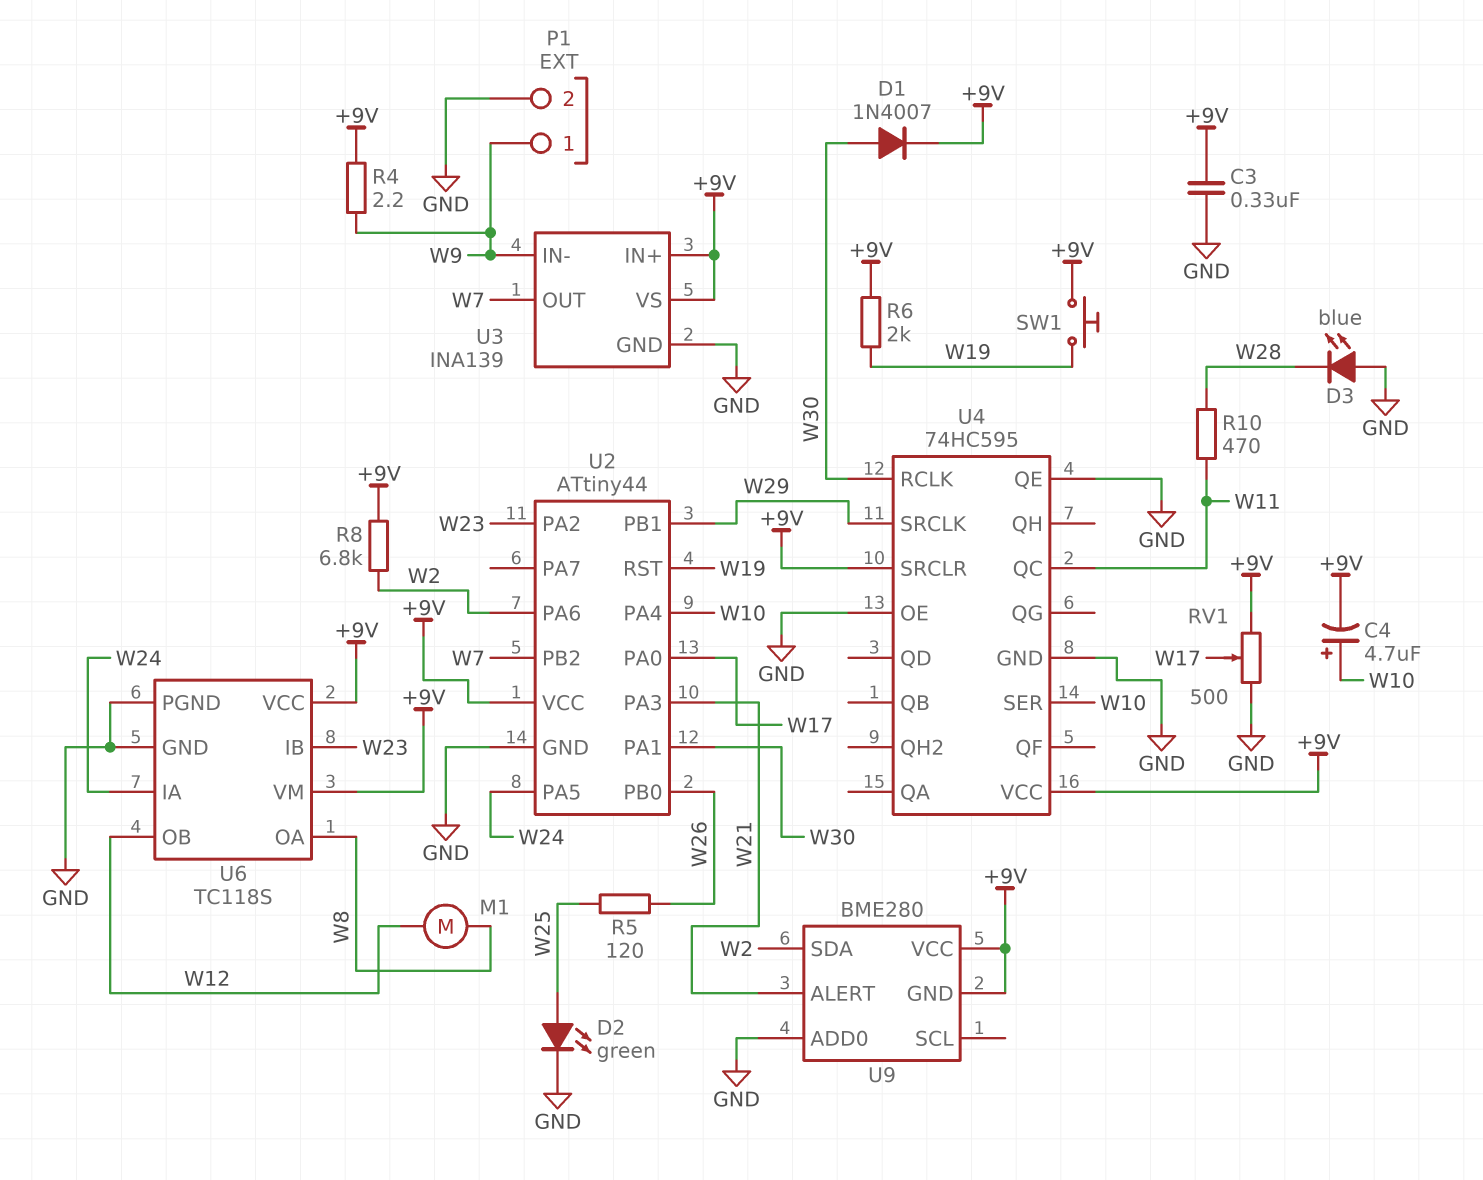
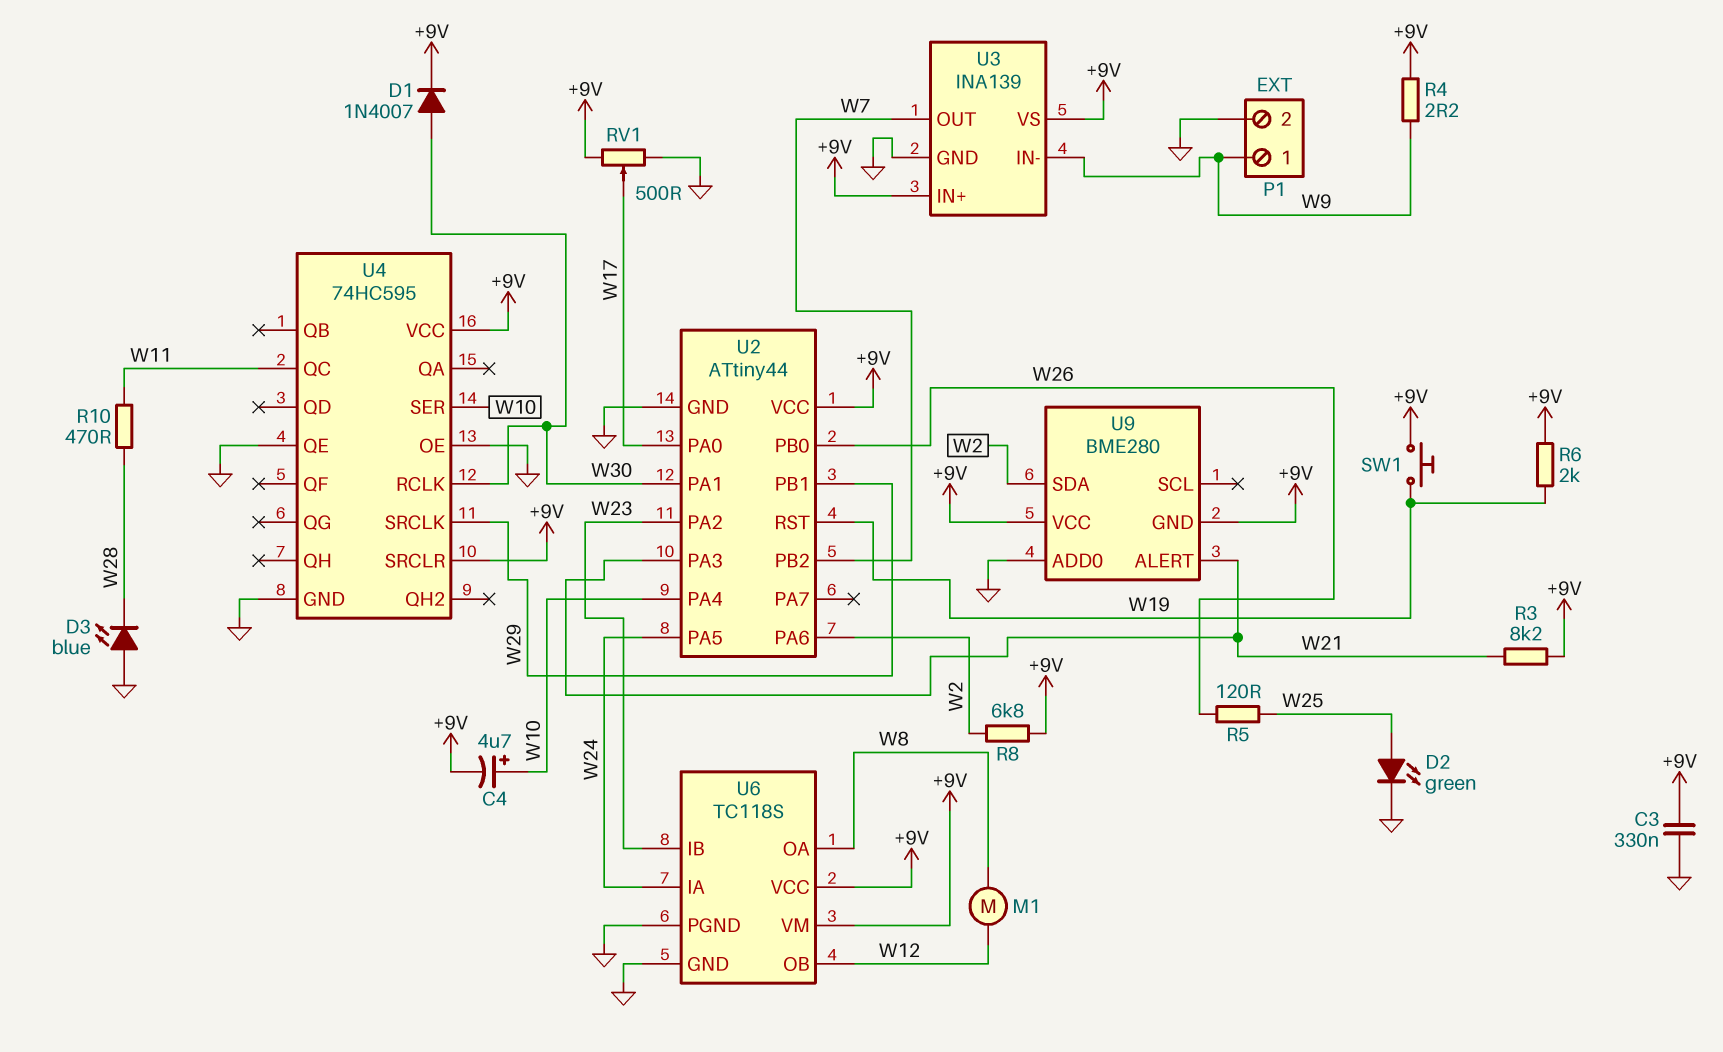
R3: none -> 8.2k (+9V, W21)

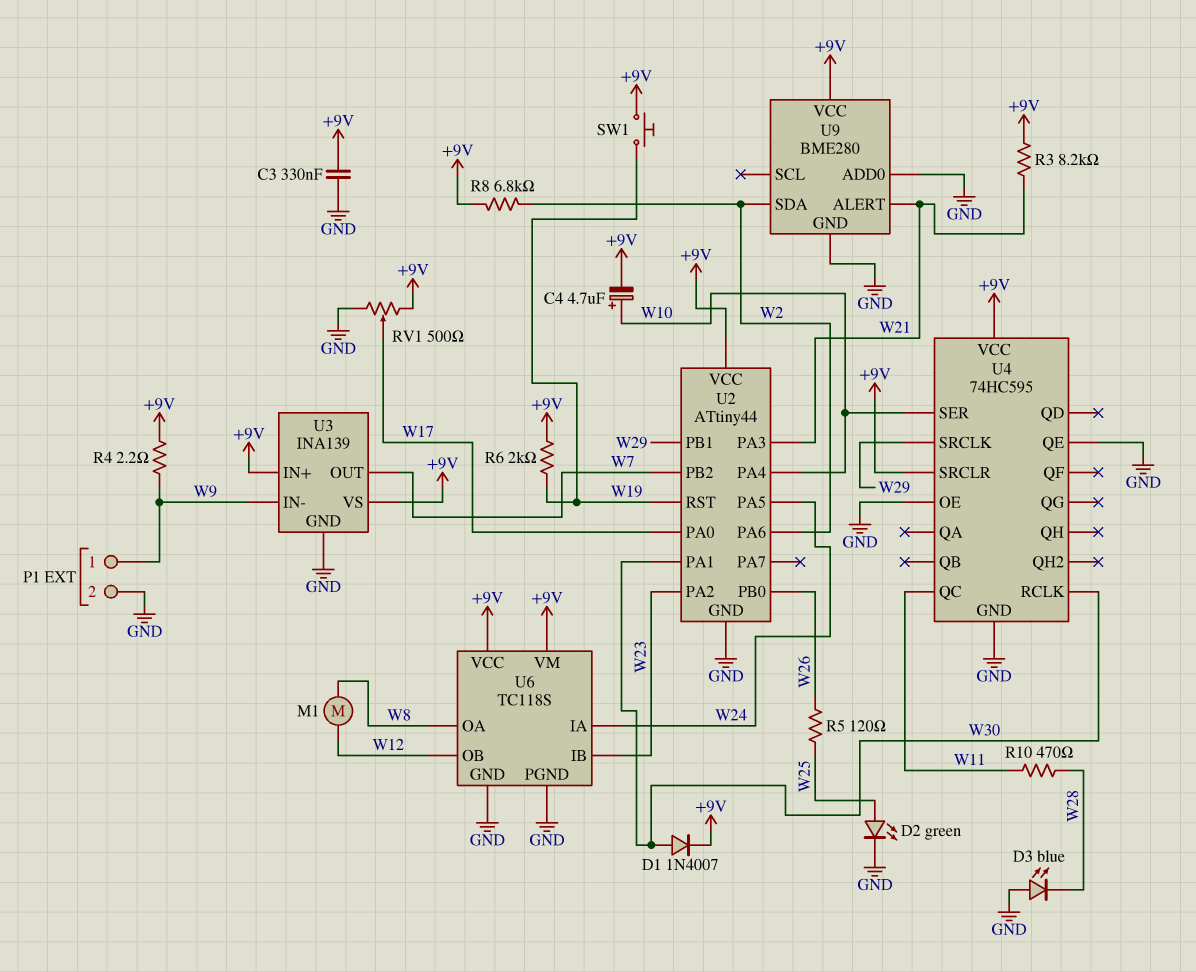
U9 pin GND: +9V -> GND

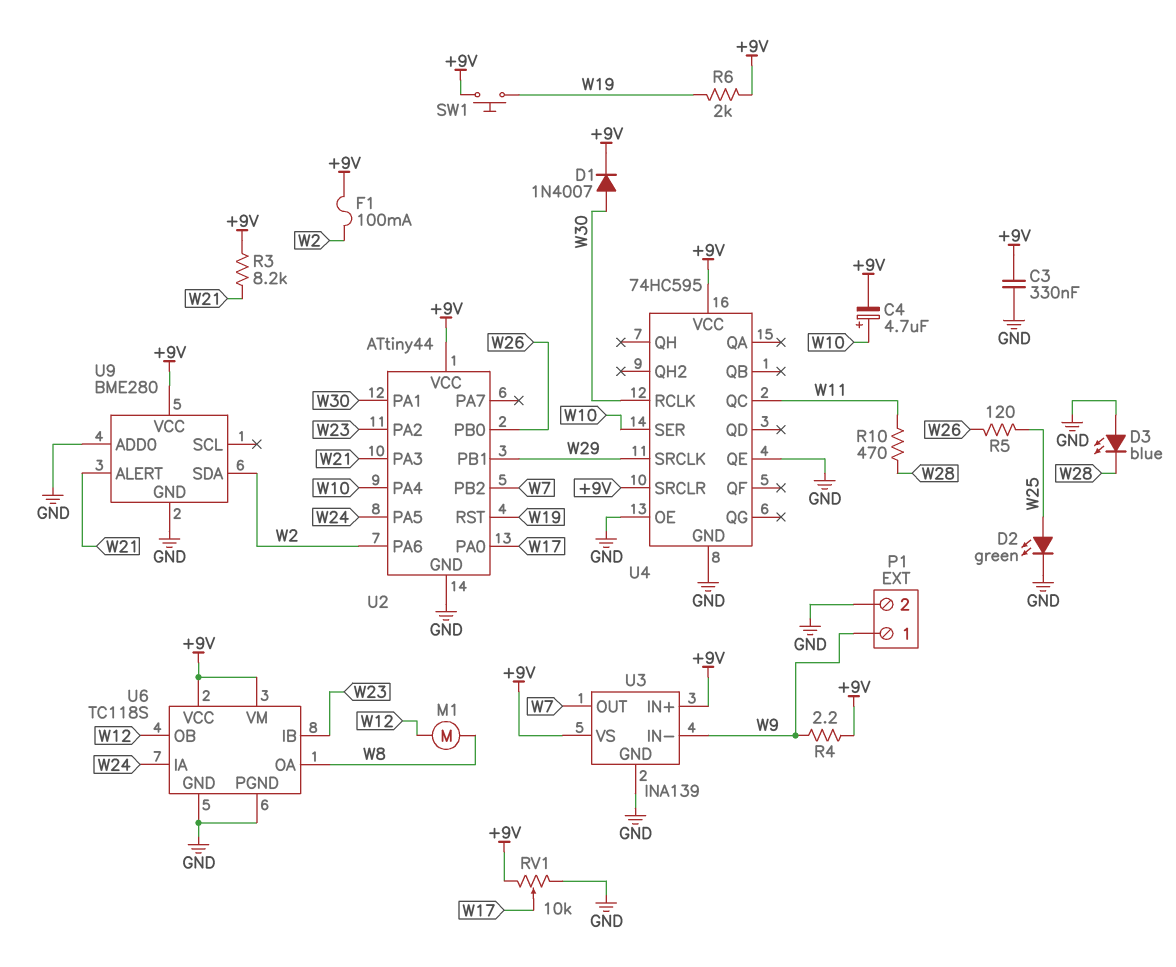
F1: none -> 100mA (+9V, W2)
R8: 6.8k (+9V, W2) -> none
RV1: 500 (+9V, GND, wiper W17) -> 10k (+9V, GND, wiper W17)

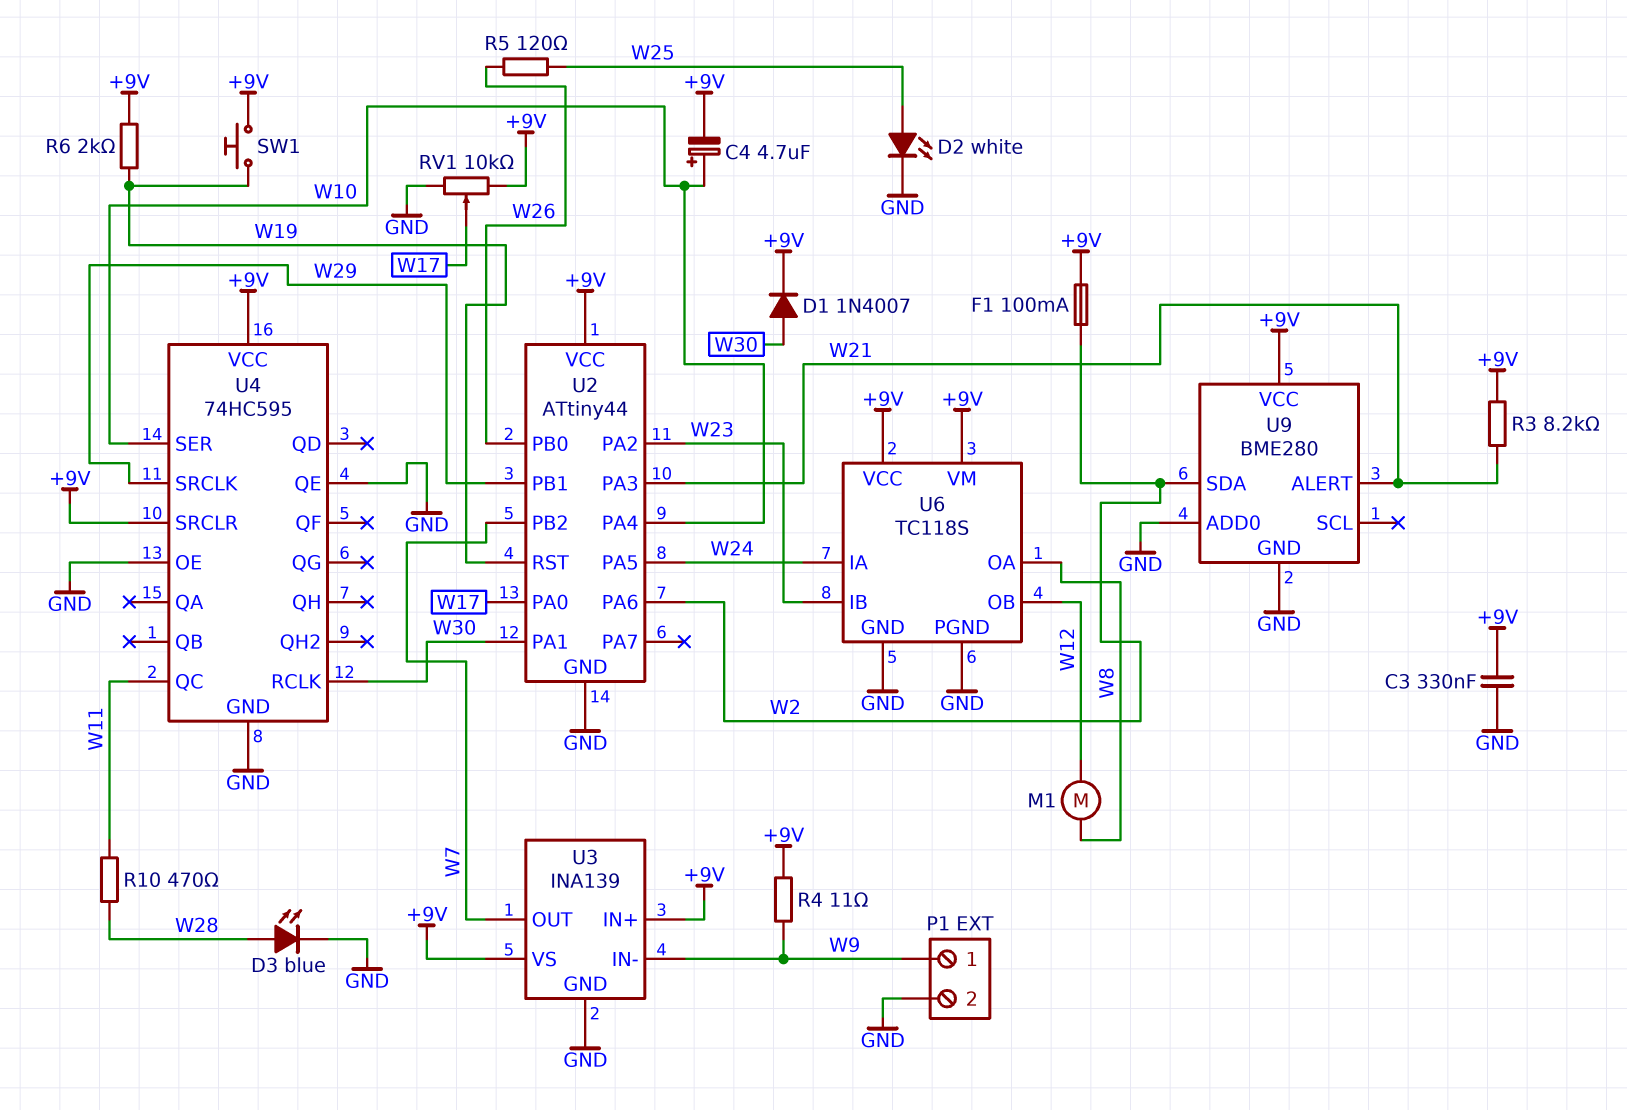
D2: LED green (A W25, K GND) -> LED white (A W25, K GND)
D3: LED blue (A GND, K W28) -> LED blue (A W28, K GND)
R4: 2.2 (+9V, W9) -> 11 (+9V, W9)

